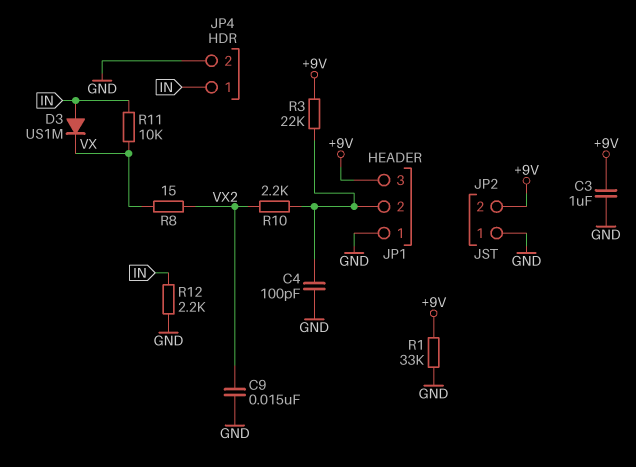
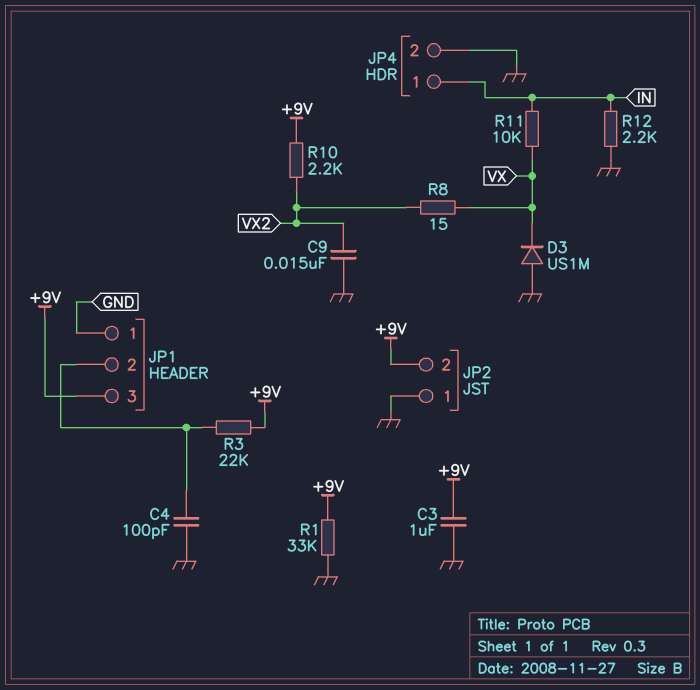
D3: diode US1M (A IN, K VX) -> diode US1M (A GND, K VX)
R10: 2.2k (JP1/2, VX2) -> 2.2k (+9V, VX2)

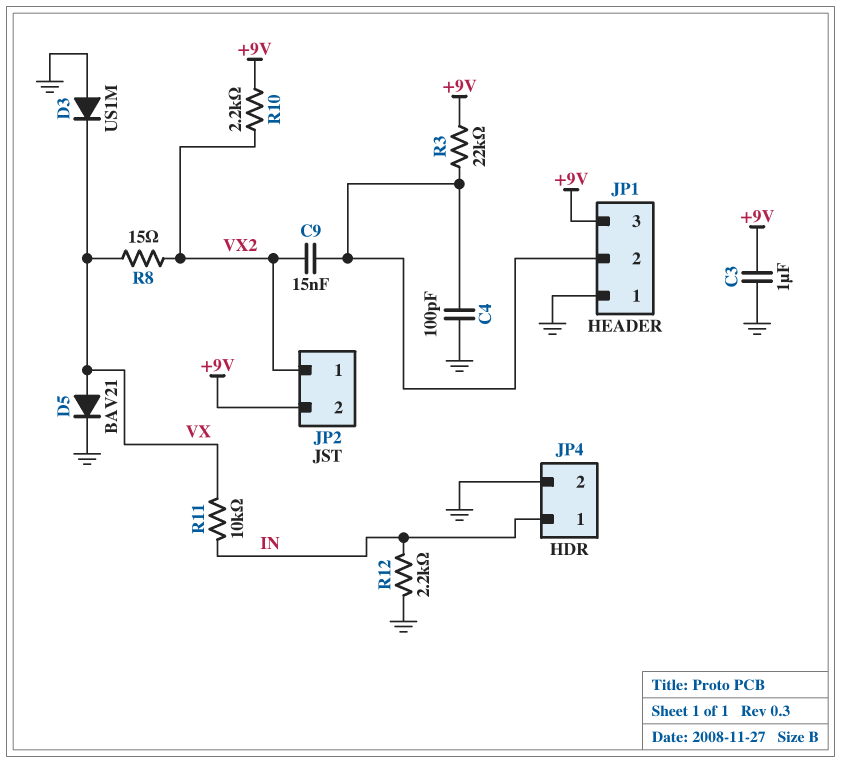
C9: 15nF (GND, VX2) -> 15nF (JP1/2, VX2)
D5: none -> diode BAV21 (A VX, K GND)
JP2 pin 1: GND -> VX2
R1: 33k (+9V, GND) -> none

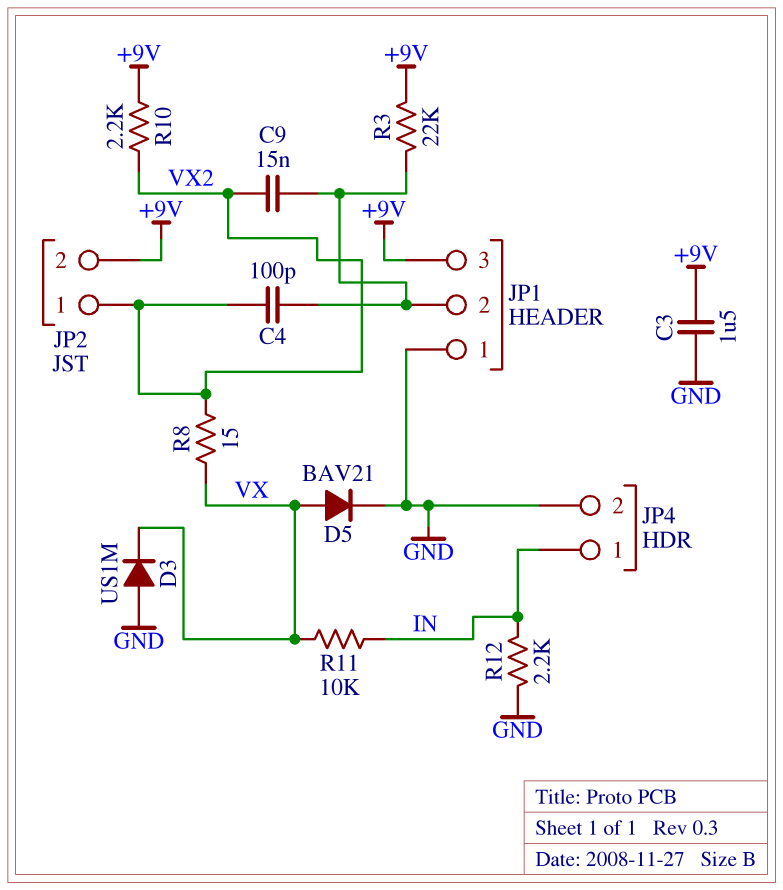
C3: 1uF (+9V, GND) -> 1.5uF (+9V, GND)
C4: 100pF (GND, JP1/2) -> 100pF (JP1/2, VX2)

